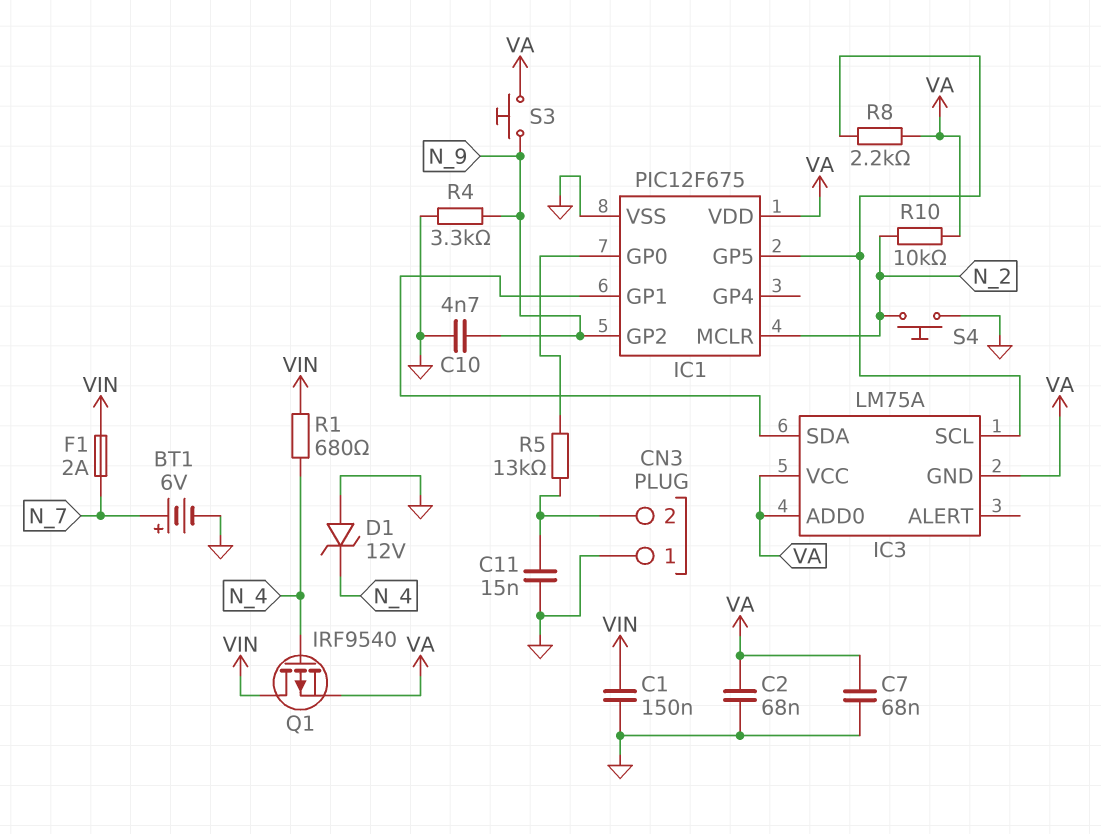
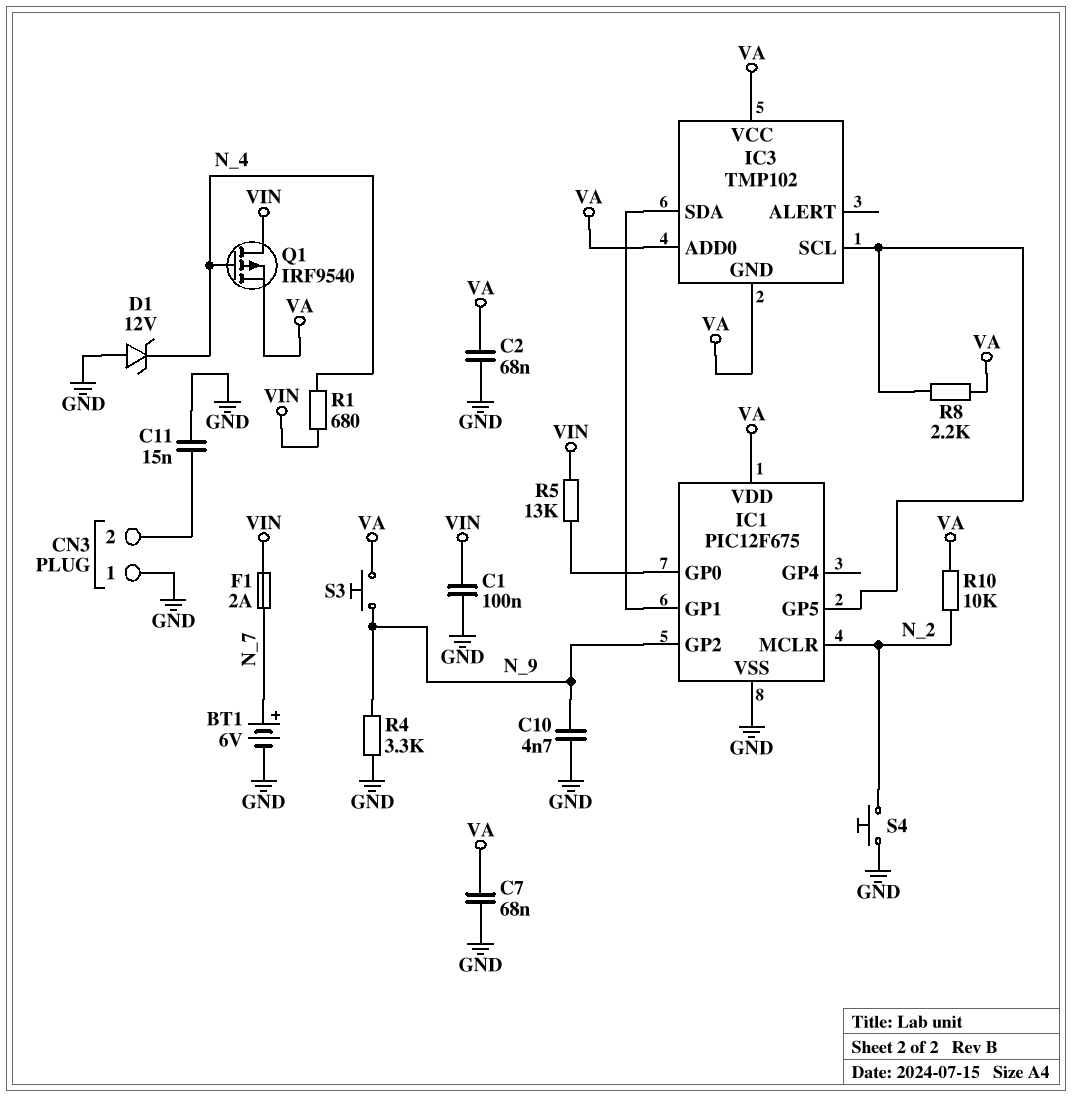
C1: 150nF (GND, VIN) -> 100nF (GND, VIN)
IC3: LM75A -> TMP102
R5: 13k (CN3/2, IC1/GP0) -> 13k (IC1/GP0, VIN)

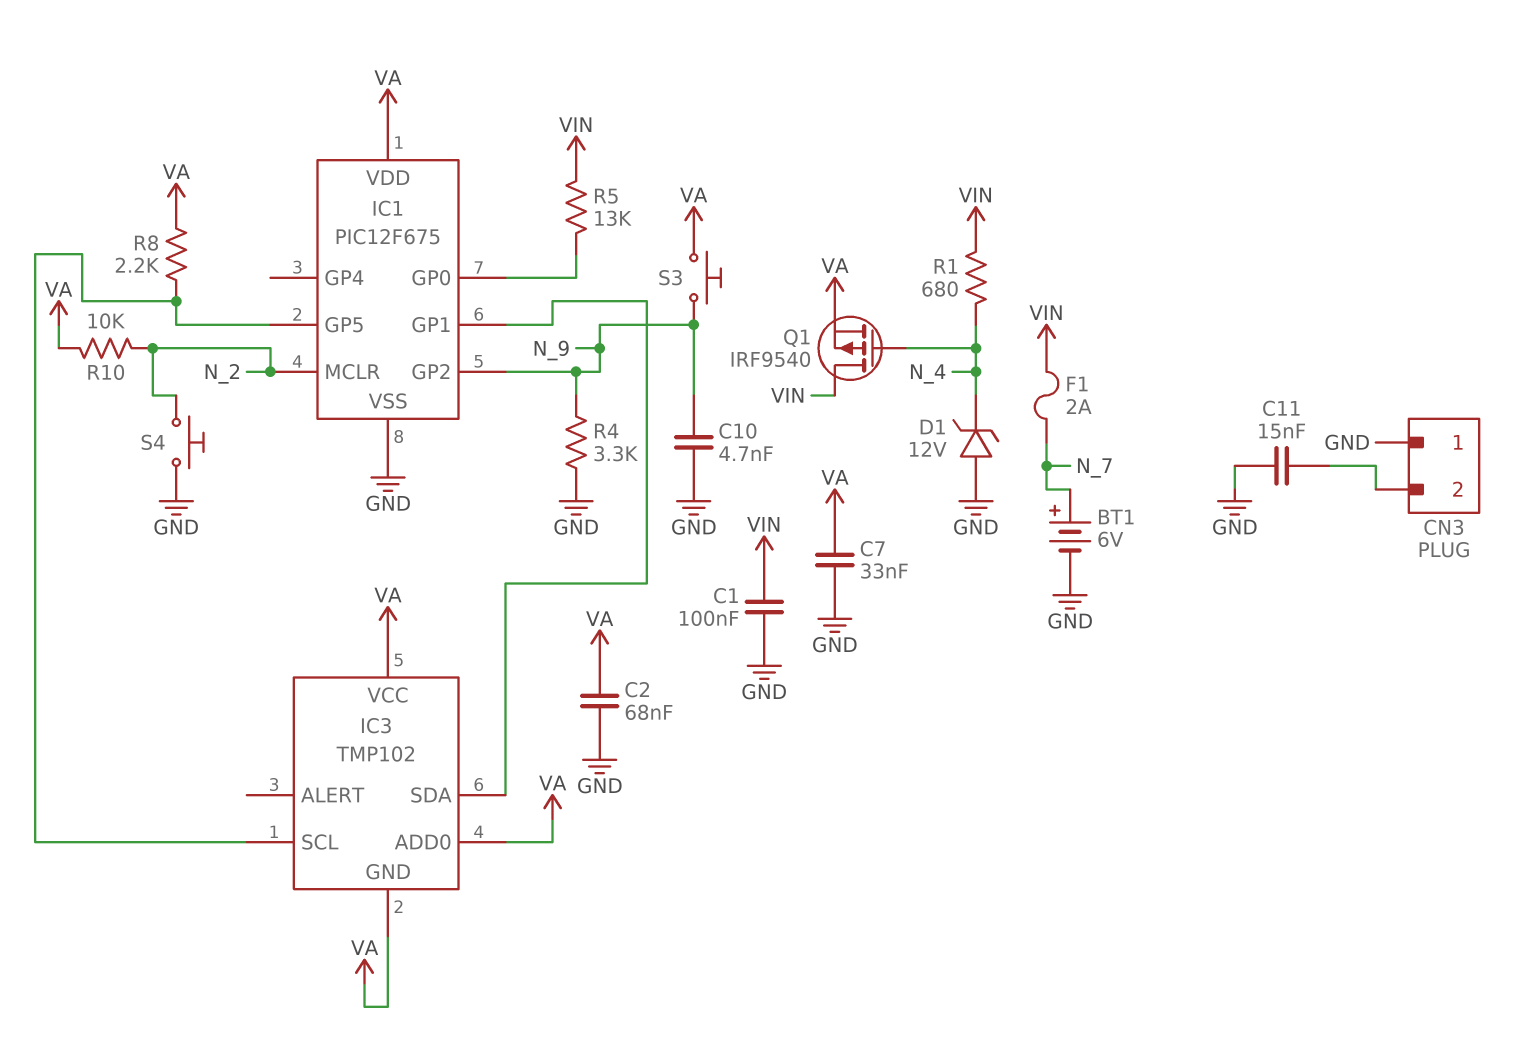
C7: 68nF (GND, VA) -> 33nF (GND, VA)

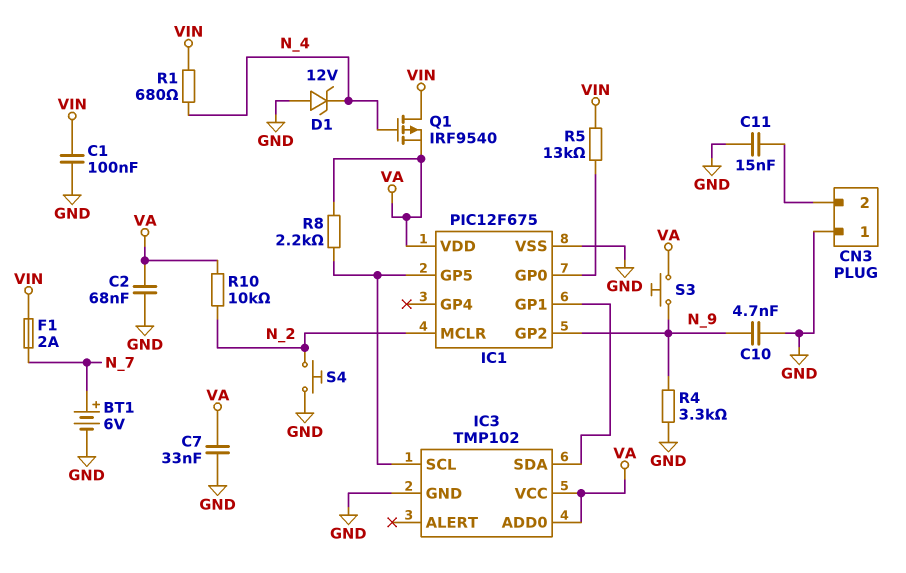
IC3 pin GND: VA -> GND

